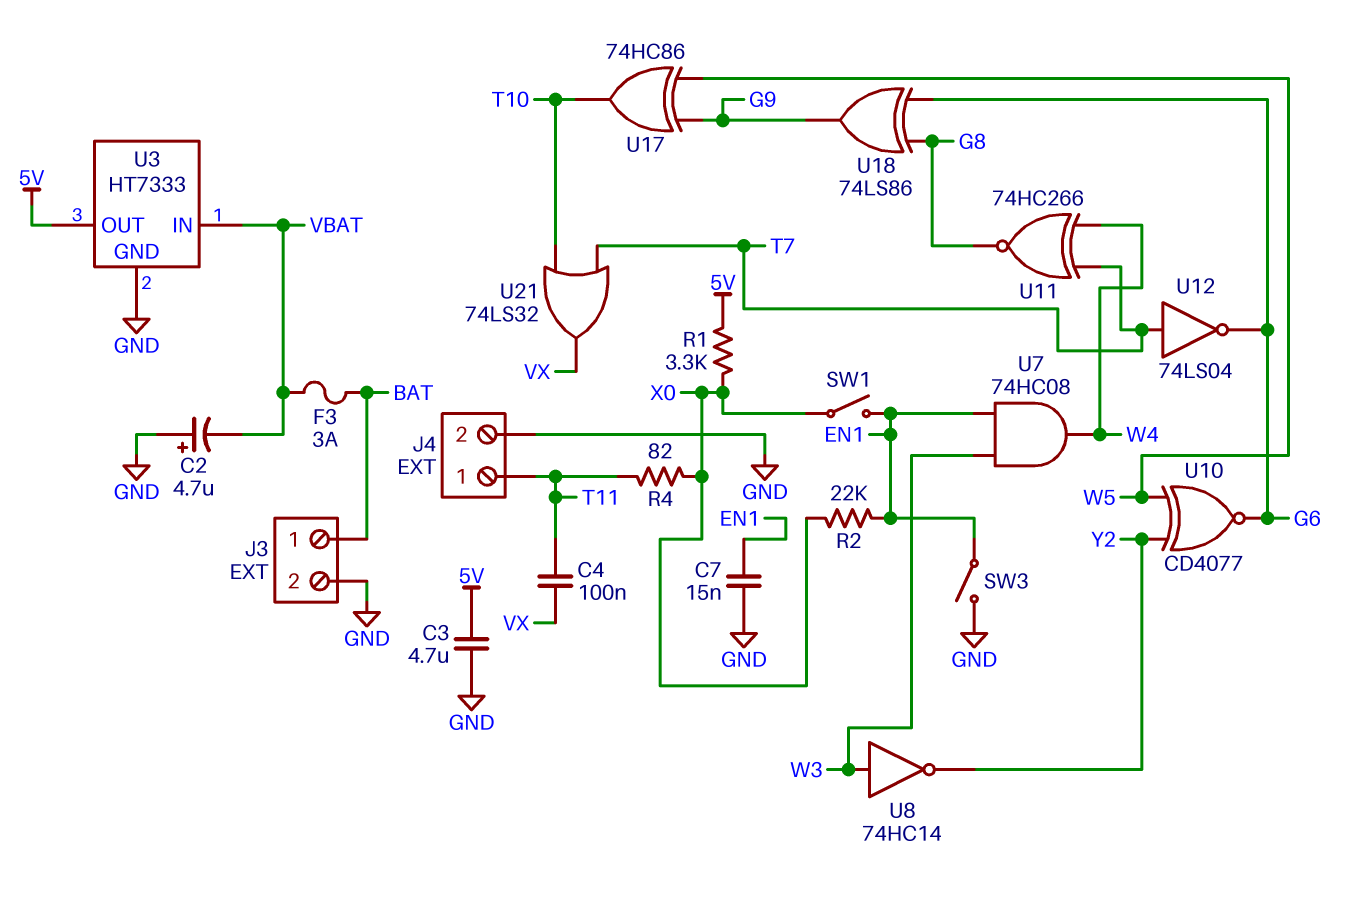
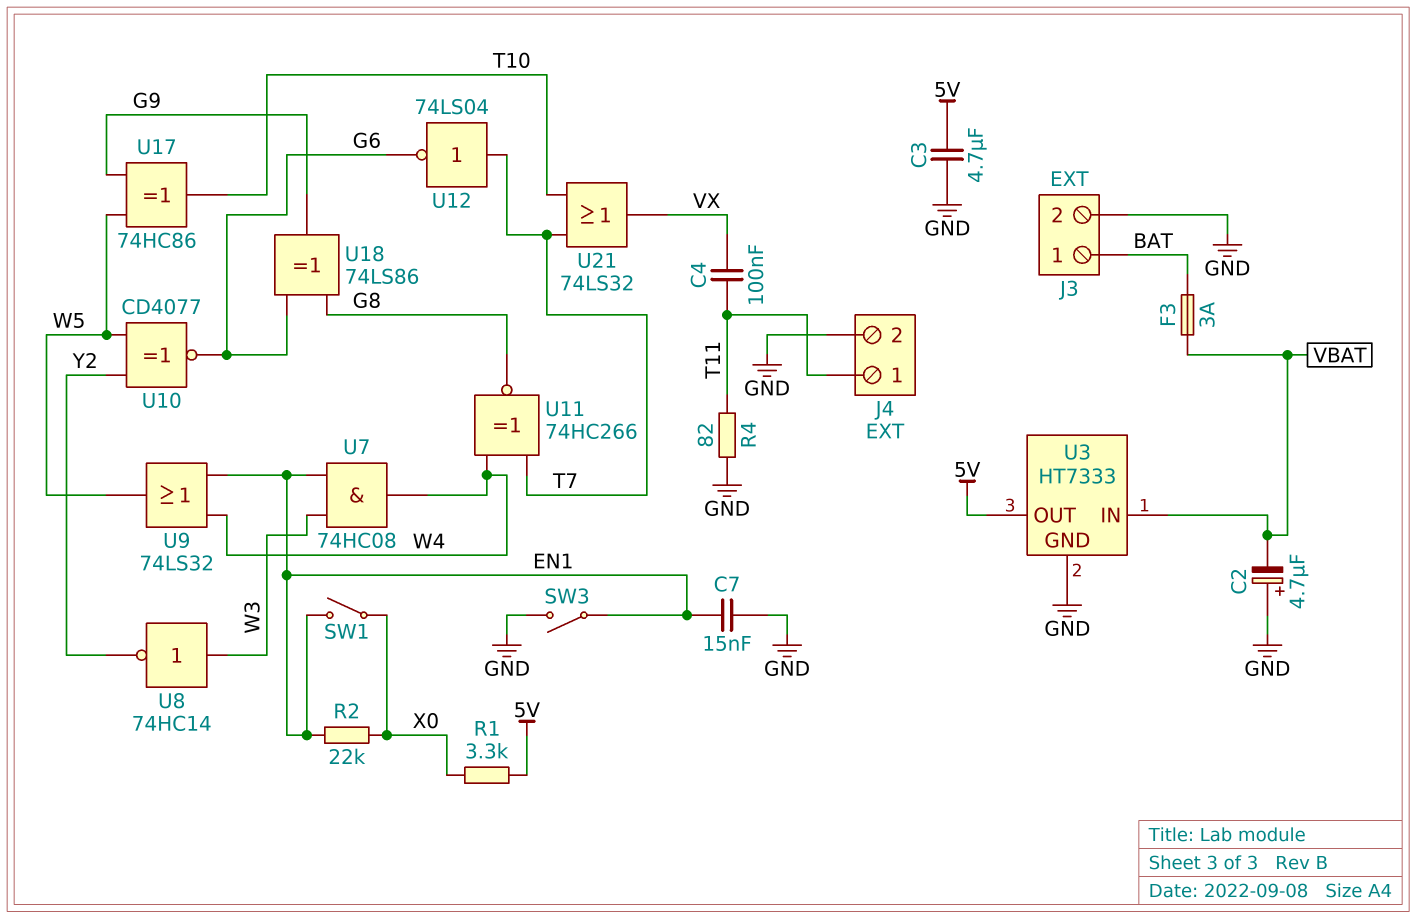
R4: 82 (T11, X0) -> 82 (GND, T11)
U9: none -> OR 74LS32 (in EN1, in W4, out W5)

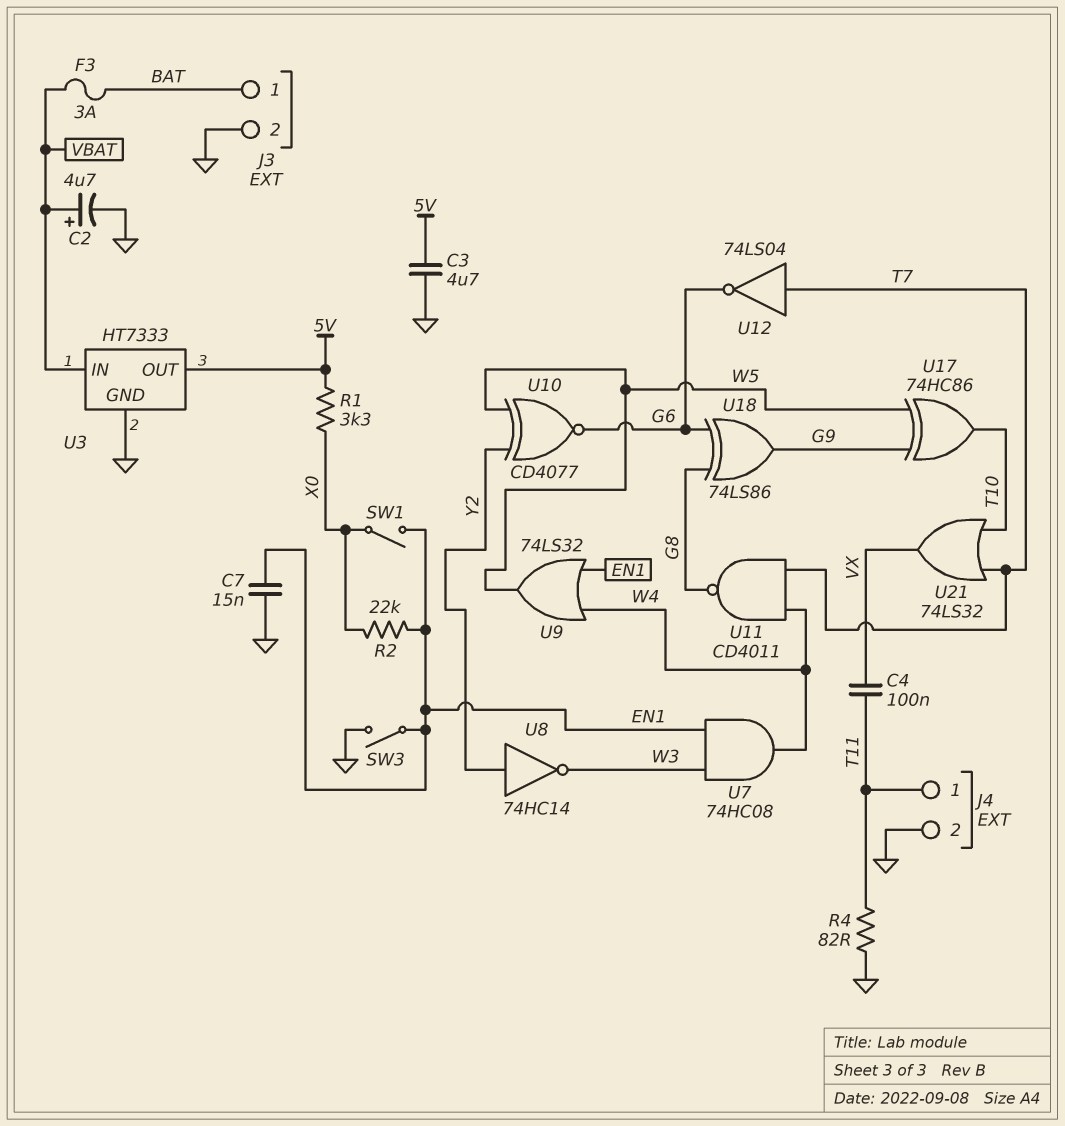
C2: 4.7uF (plus GND, minus VBAT) -> 4.7uF (plus VBAT, minus GND)
U8: NOT 74HC14 (in W3, out Y2) -> NOT 74HC14 (in Y2, out W3)
U11: XNOR 74HC266 (in T7, in W4, out G8) -> NAND CD4011 (in T7, in W4, out G8)

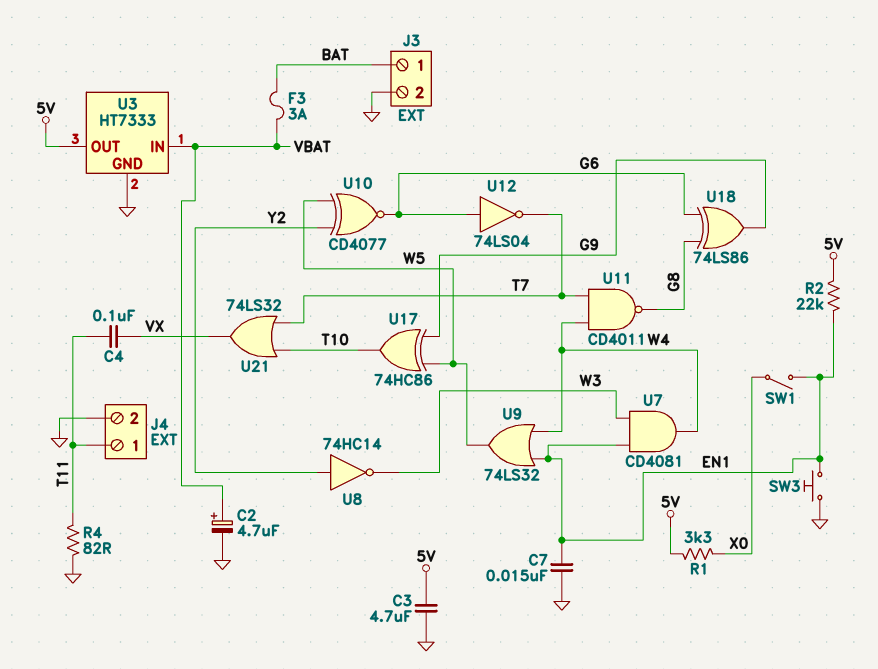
R2: 22k (EN1, X0) -> 22k (5V, EN1)
SW3: switch (EN1, GND) -> button (EN1, GND)
U7: AND 74HC08 (in EN1, in W3, out W4) -> AND CD4081 (in EN1, in W3, out W4)
U12: NOT 74LS04 (in T7, out G6) -> NOT 74LS04 (in G6, out T7)

